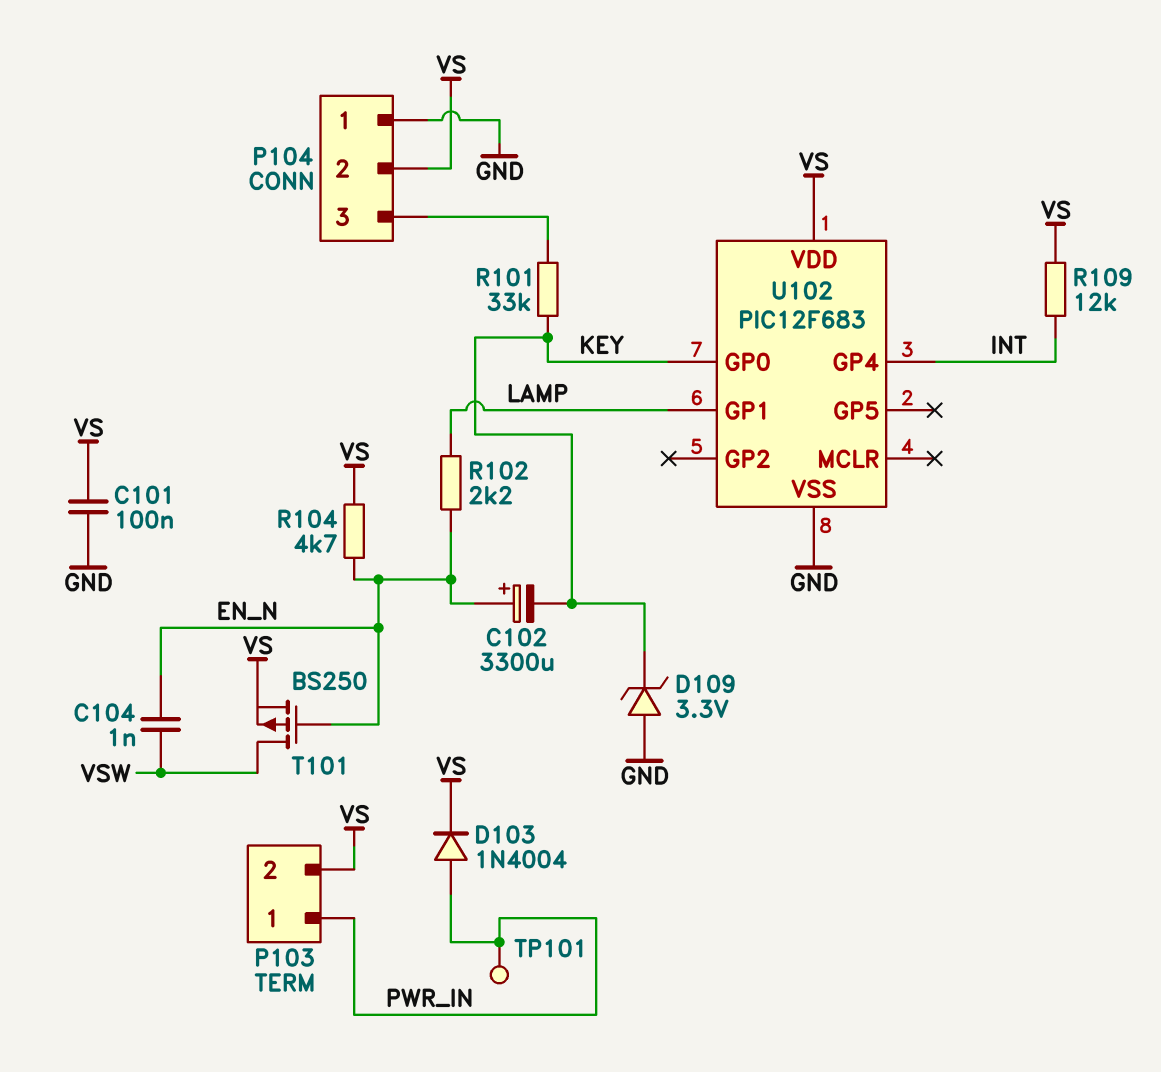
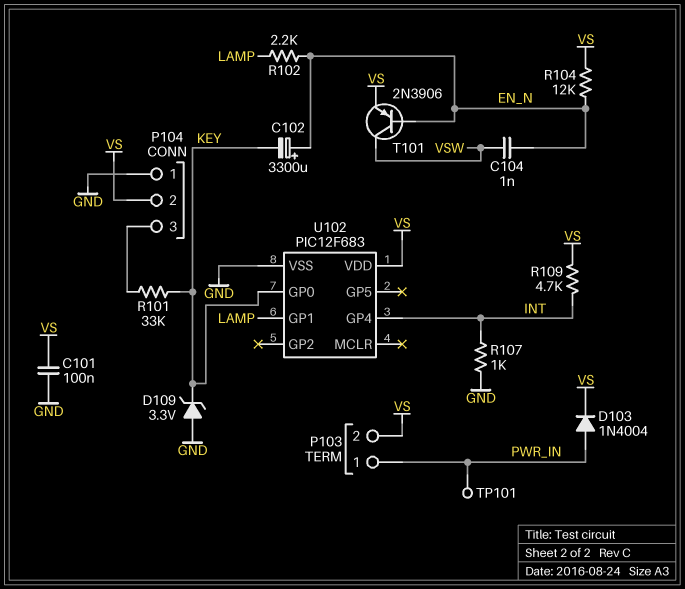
R104: 4.7k (EN_N, VS) -> 12k (EN_N, VS)
R107: none -> 1k (GND, INT)
R109: 12k (INT, VS) -> 4.7k (INT, VS)
T101: PMOS BS250 (G EN_N, D VSW, S VS) -> PNP 2N3906 (B EN_N, C VSW, E VS)

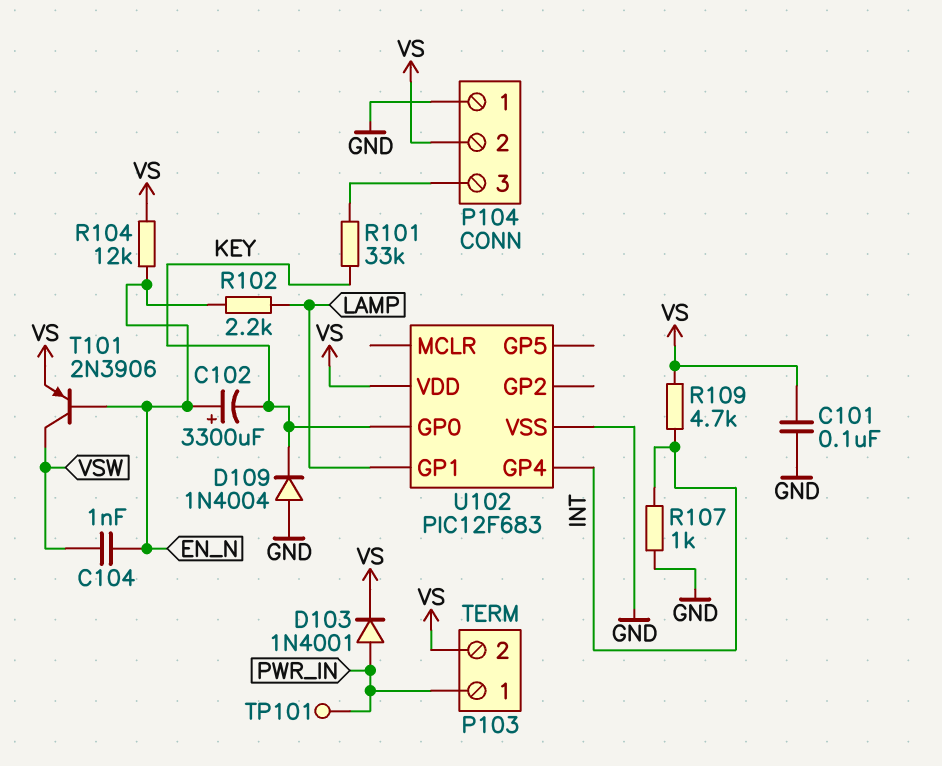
D103: diode 1N4004 (A PWR_IN, K VS) -> diode 1N4001 (A PWR_IN, K VS)
D109: zener 3.3V (A GND, K KEY) -> diode 1N4004 (A GND, K KEY)

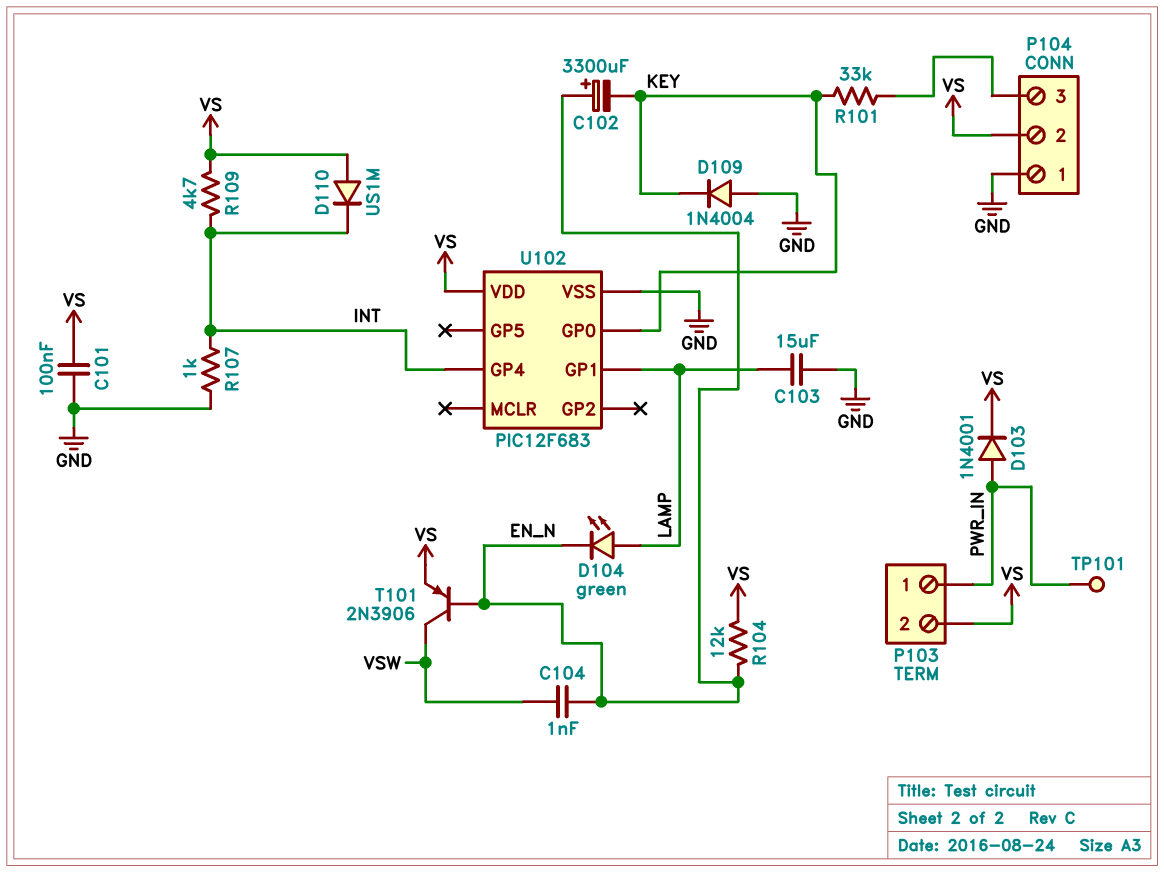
C103: none -> 15uF (GND, LAMP)
D104: none -> LED green (A LAMP, K EN_N)
D110: none -> diode US1M (A VS, K INT)
R102: 2.2k (EN_N, LAMP) -> none

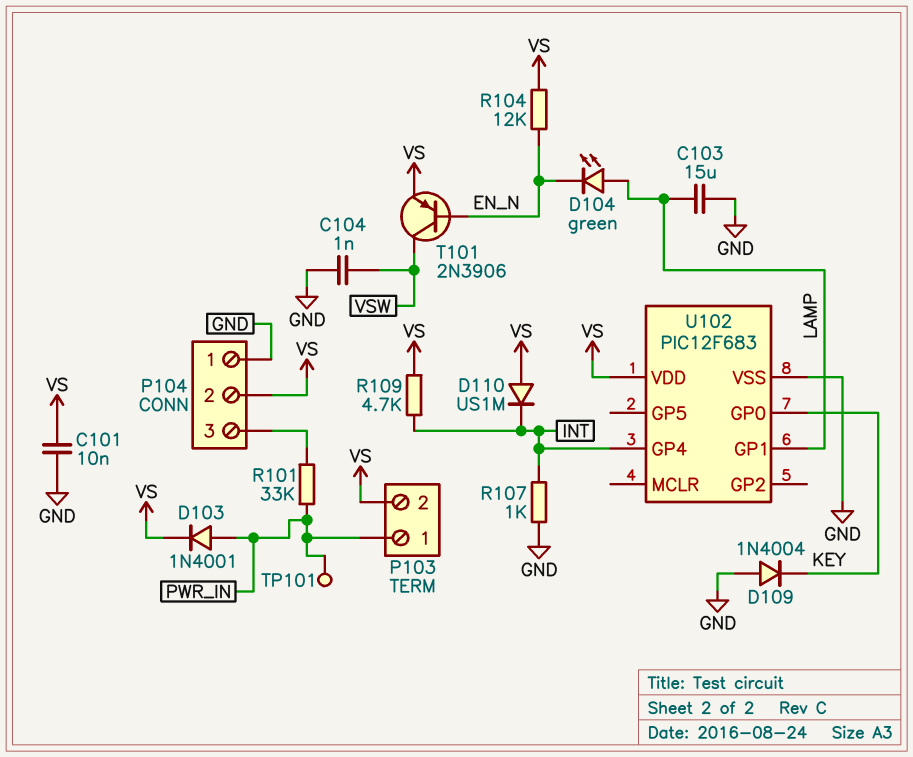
C101: 100nF (GND, VS) -> 10nF (GND, VS)
C102: 3300uF (plus EN_N, minus KEY) -> none
C104: 1nF (EN_N, VSW) -> 1nF (GND, VSW)
R101: 33k (KEY, P104/3) -> 33k (P104/3, PWR_IN)

